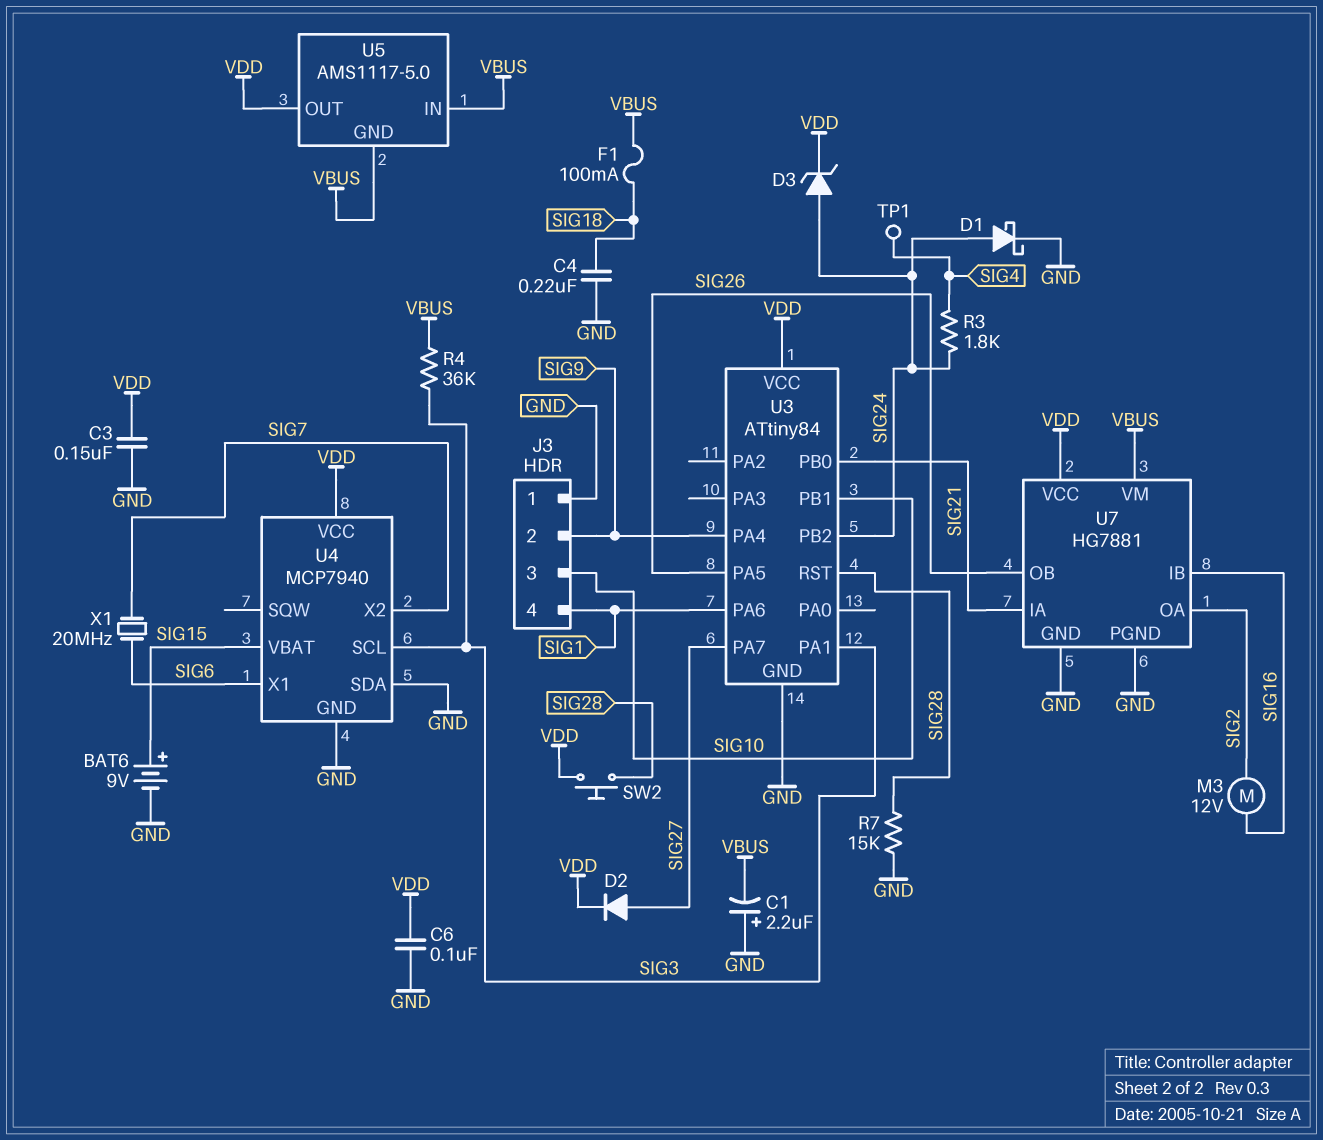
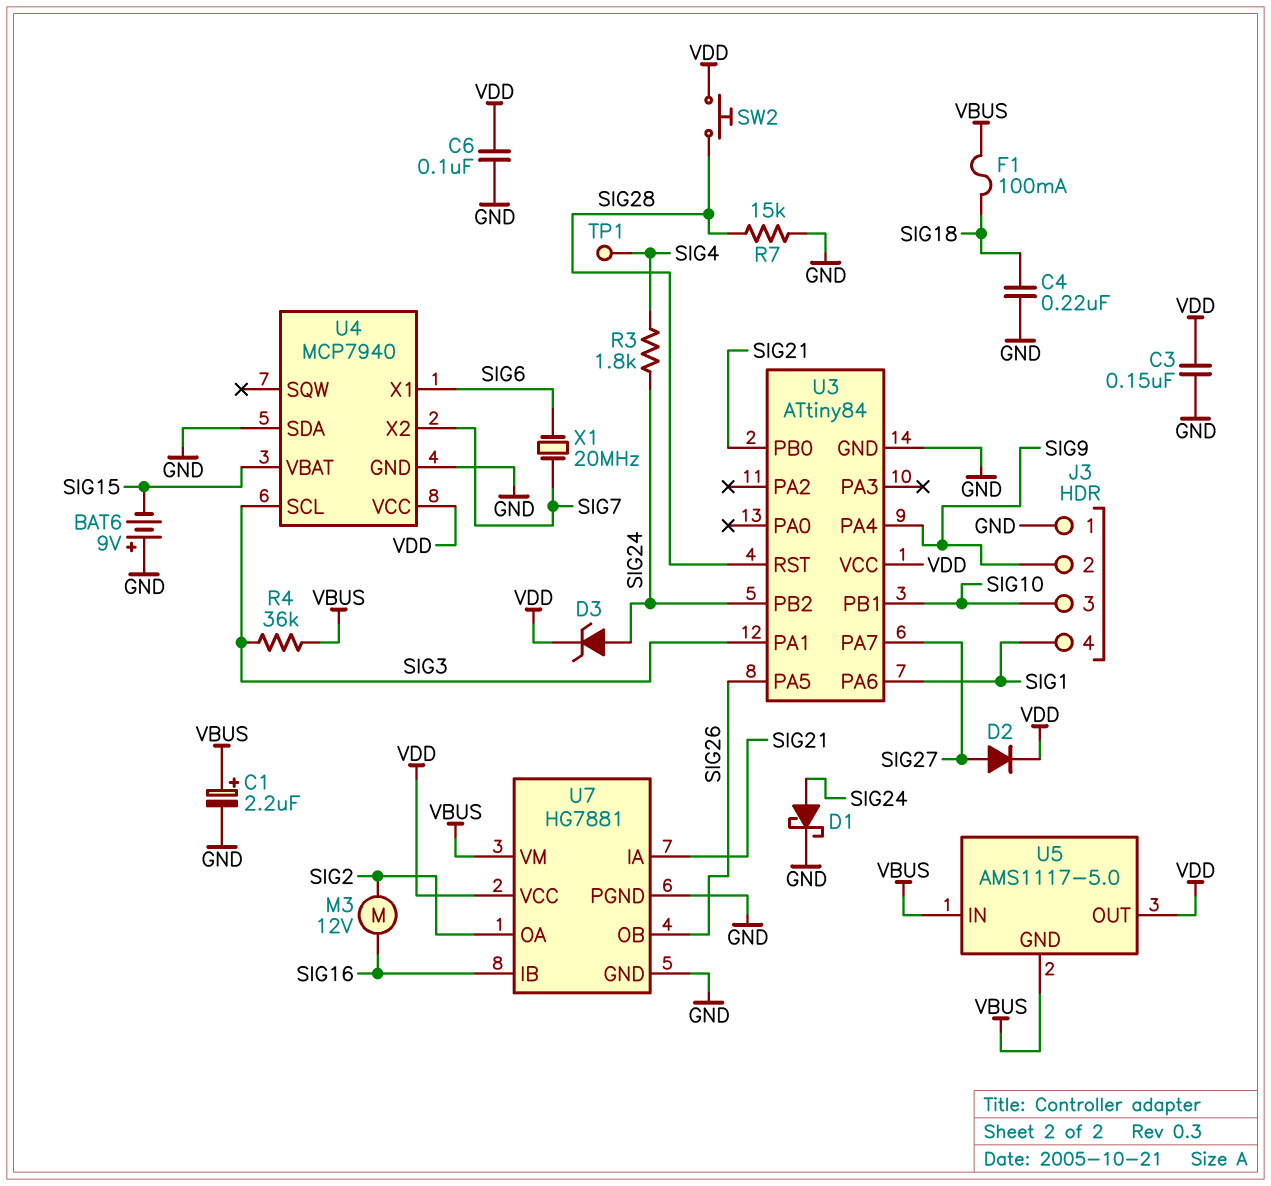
BAT6: 9V (plus SIG15, minus GND) -> 9V (plus GND, minus SIG15)
C1: 2.2uF (plus GND, minus VBUS) -> 2.2uF (plus VBUS, minus GND)

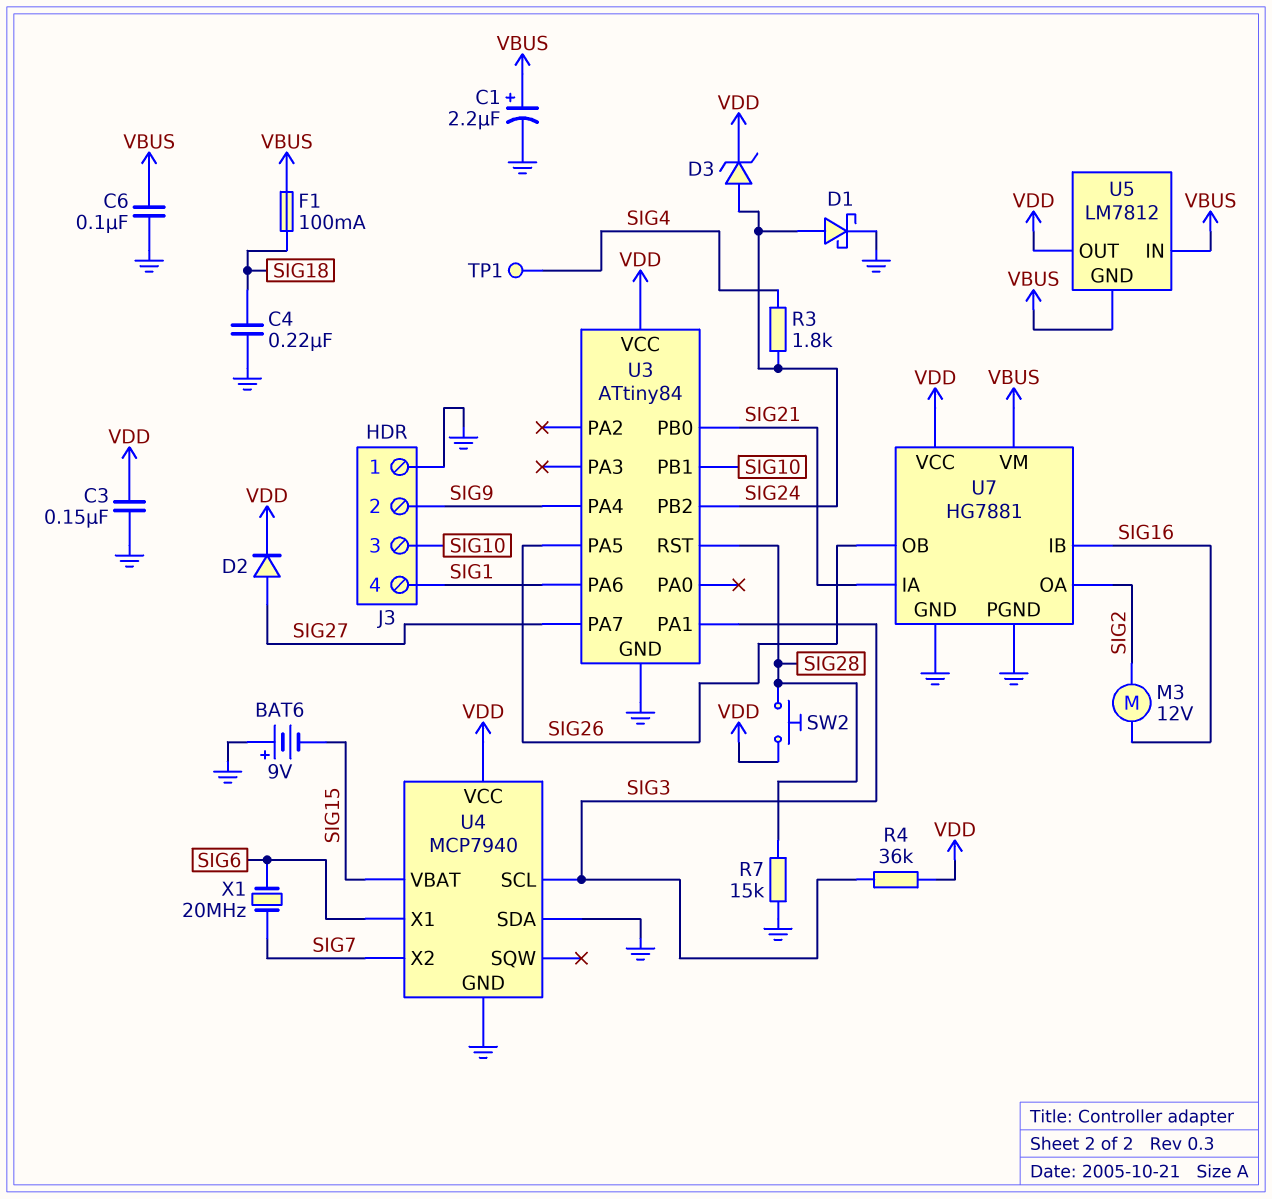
C6: 100nF (GND, VDD) -> 100nF (GND, VBUS)
R4: 36k (SIG3, VBUS) -> 36k (SIG3, VDD)
U5: AMS1117-5.0 -> LM7812

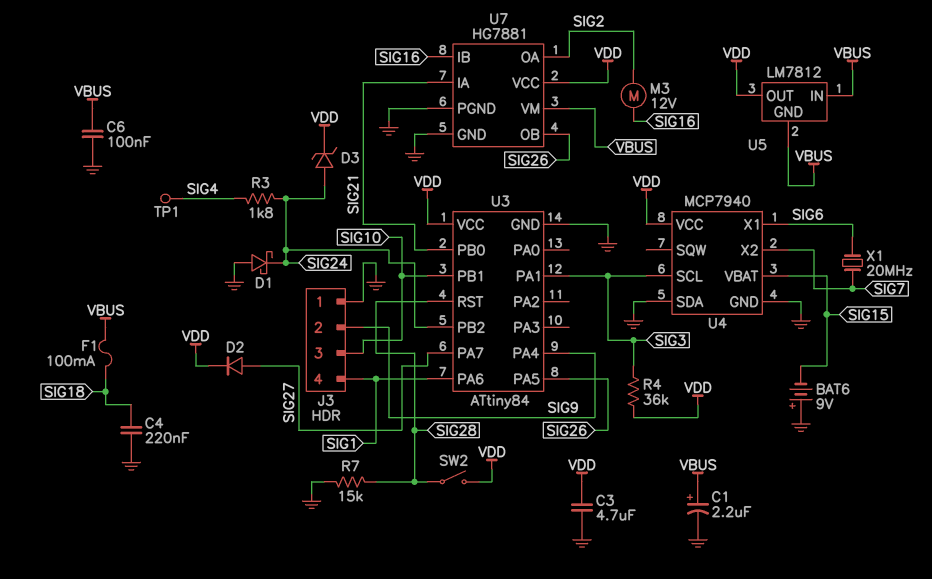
C3: 150nF (GND, VDD) -> 4.7uF (GND, VDD)
D1: schottky (A SIG24, K GND) -> schottky (A GND, K SIG24)
SW2: button (SIG28, VDD) -> switch (SIG28, VDD)

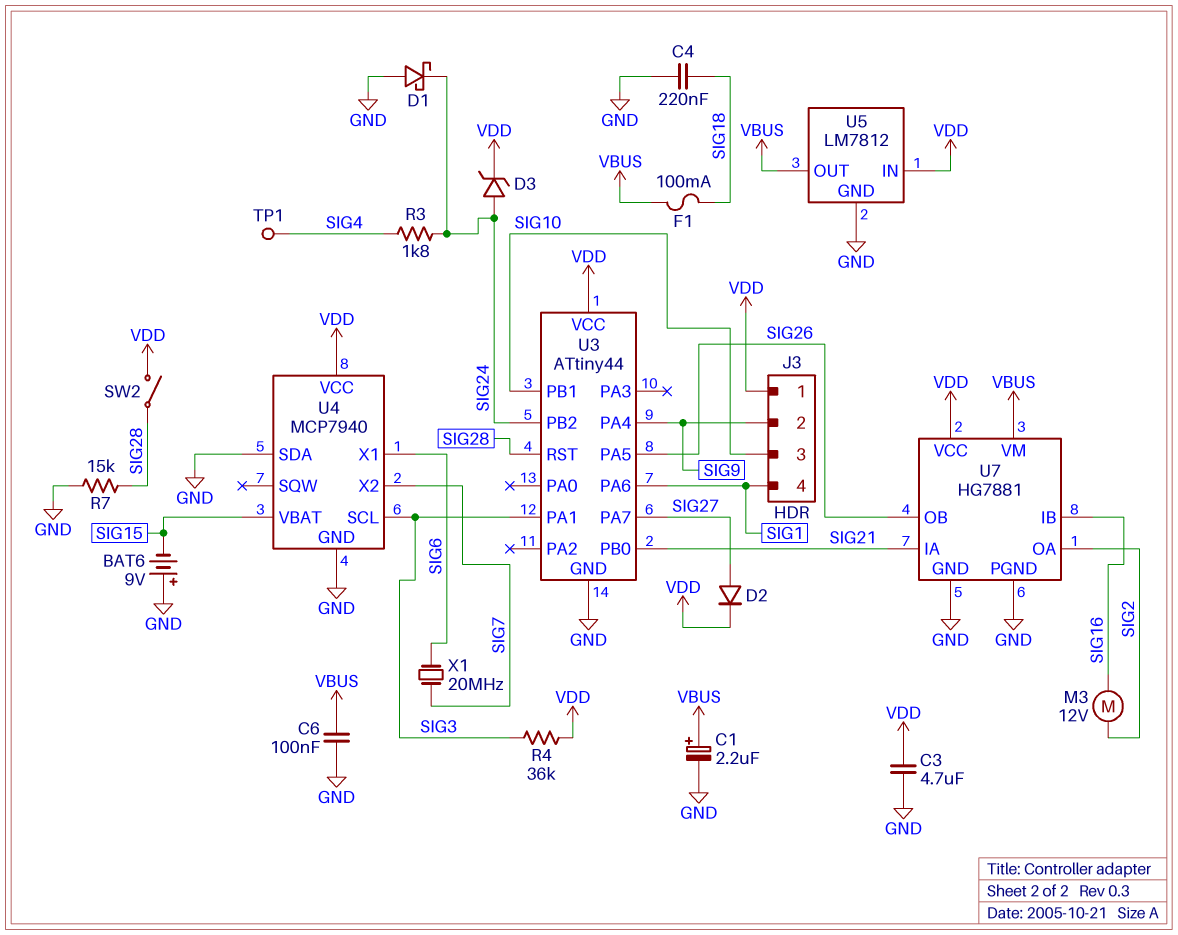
J3 pin 1: GND -> VDD
U3: ATtiny84 -> ATtiny44
U5 pin GND: VBUS -> GND
U5 pin IN: VBUS -> VDD
U5 pin OUT: VDD -> VBUS

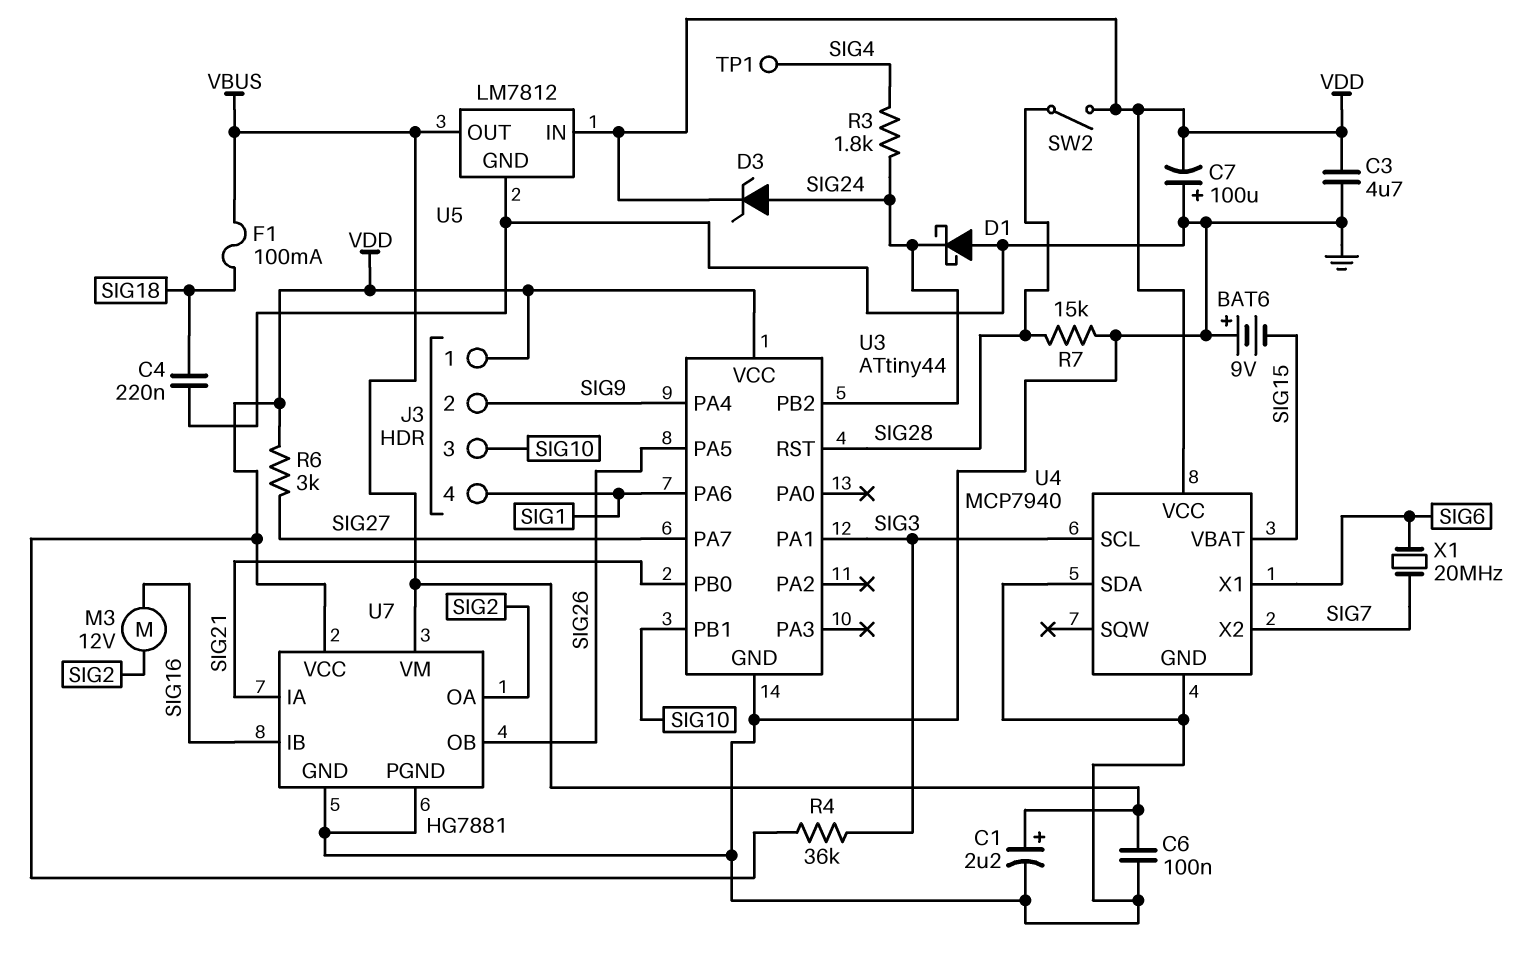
C7: none -> 100uF (plus GND, minus VDD)
D2: diode (A SIG27, K VDD) -> none
R6: none -> 3k (SIG27, VDD)

